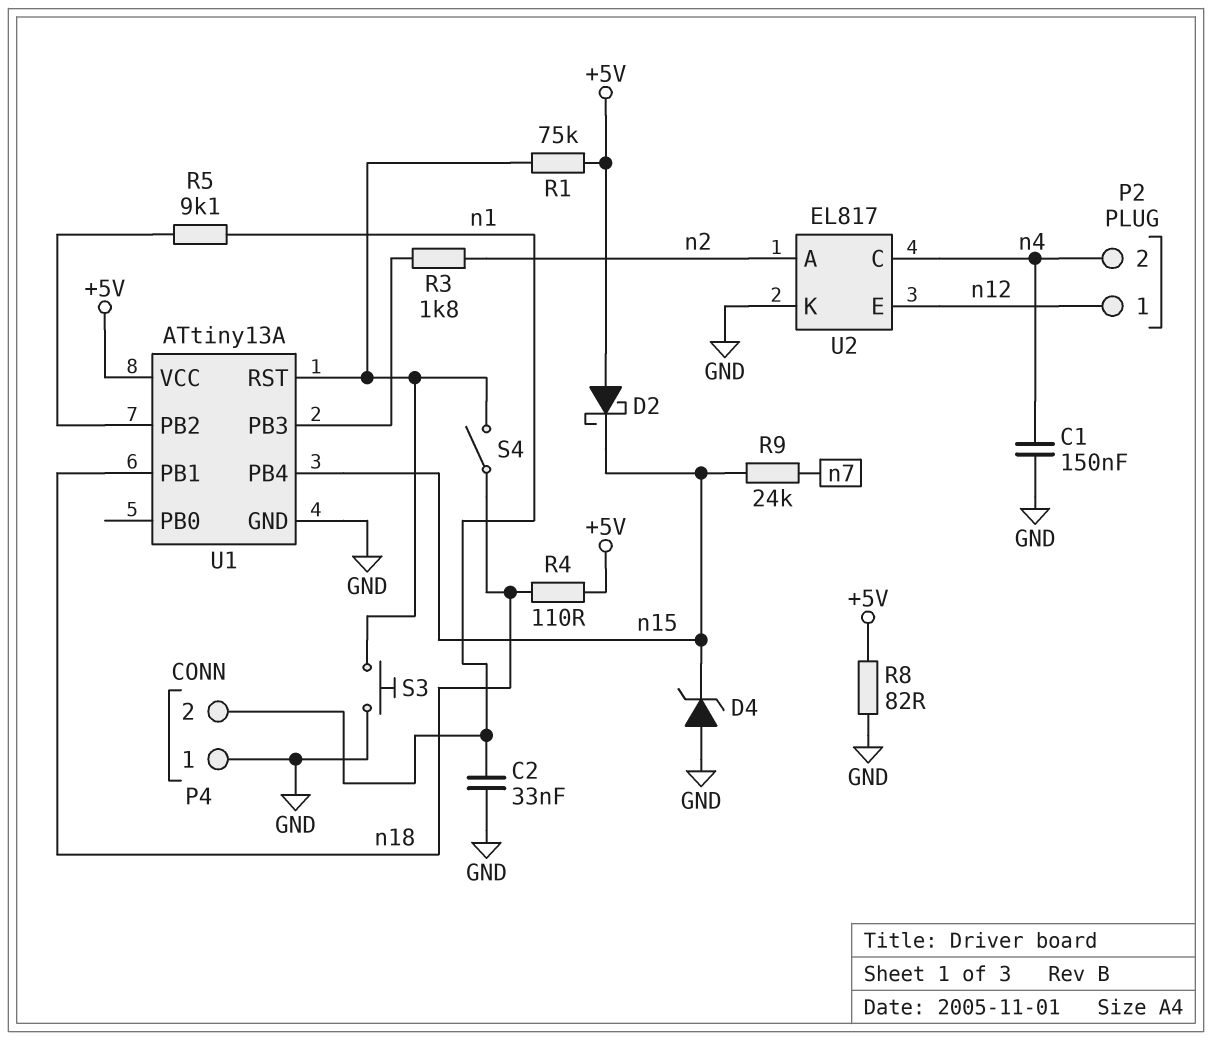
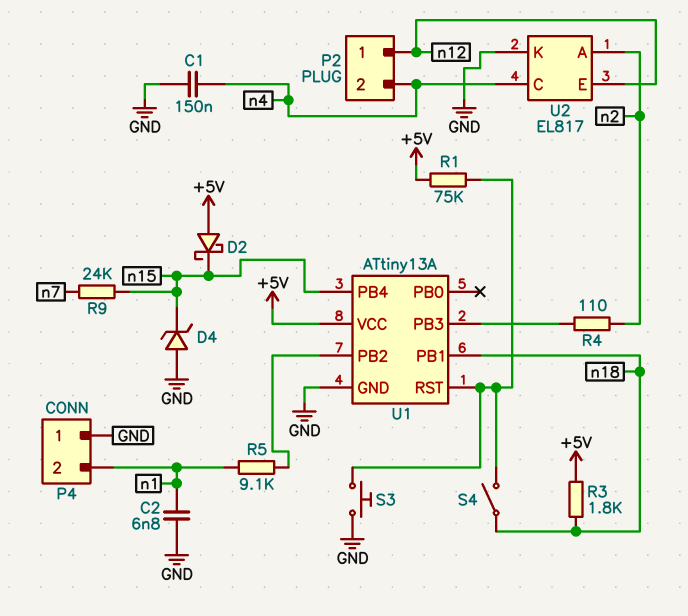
C2: 33nF (GND, n1) -> 6.8nF (GND, n1)
R3: 1.8k (U1/PB3, n2) -> 1.8k (+5V, n18)
R4: 110 (+5V, n18) -> 110 (U1/PB3, n2)
R8: 82 (+5V, GND) -> none

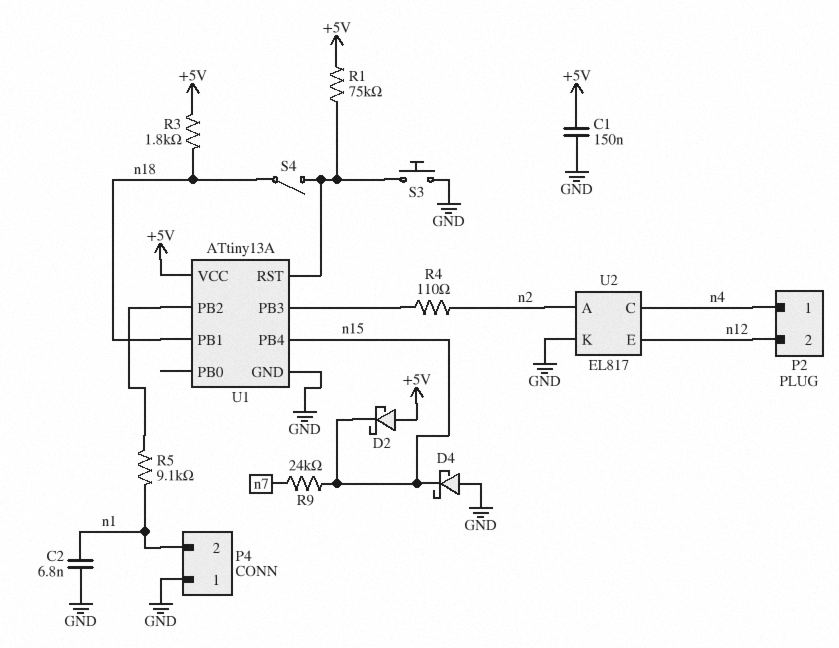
C1: 150nF (GND, n4) -> 150nF (+5V, GND)
D4: zener (A GND, K n15) -> schottky (A GND, K n15)
P2 pin 1: n12 -> n4
P2 pin 2: n4 -> n12

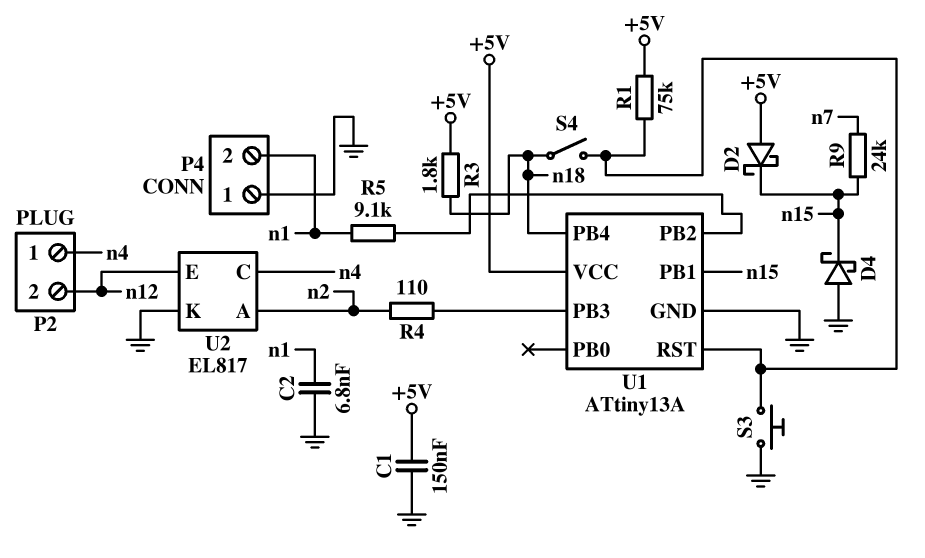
U1 pin PB1: n18 -> n15
U1 pin PB4: n15 -> n18

